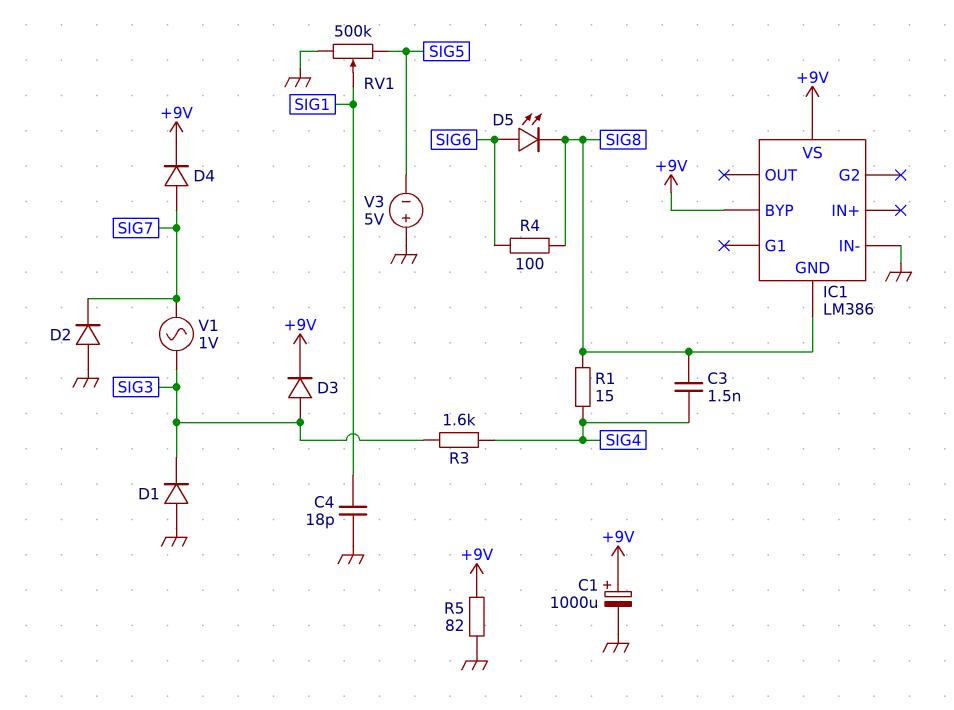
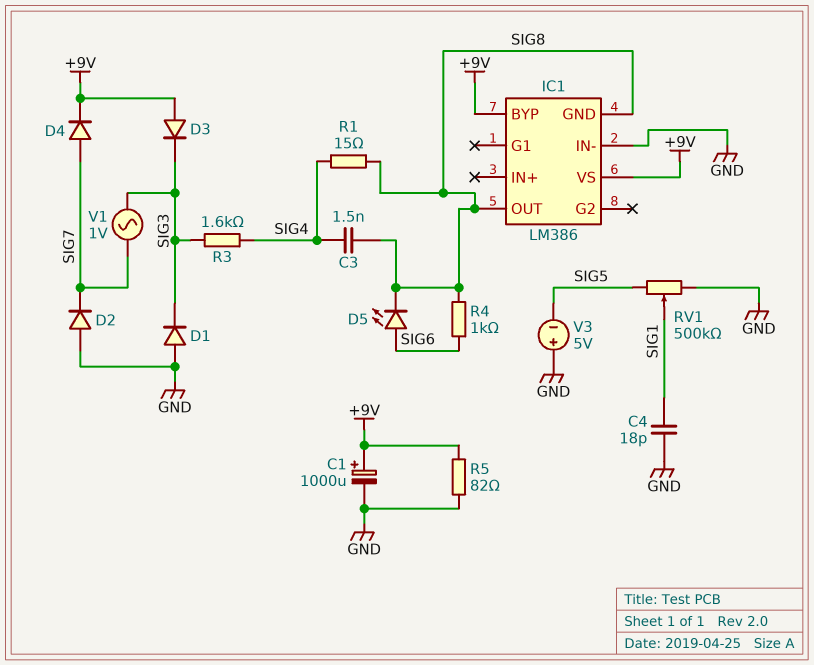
D3: diode (A SIG3, K +9V) -> diode (A +9V, K SIG3)
IC1 pin OUT: none -> SIG8
R4: 100 (SIG6, SIG8) -> 1k (SIG6, SIG8)

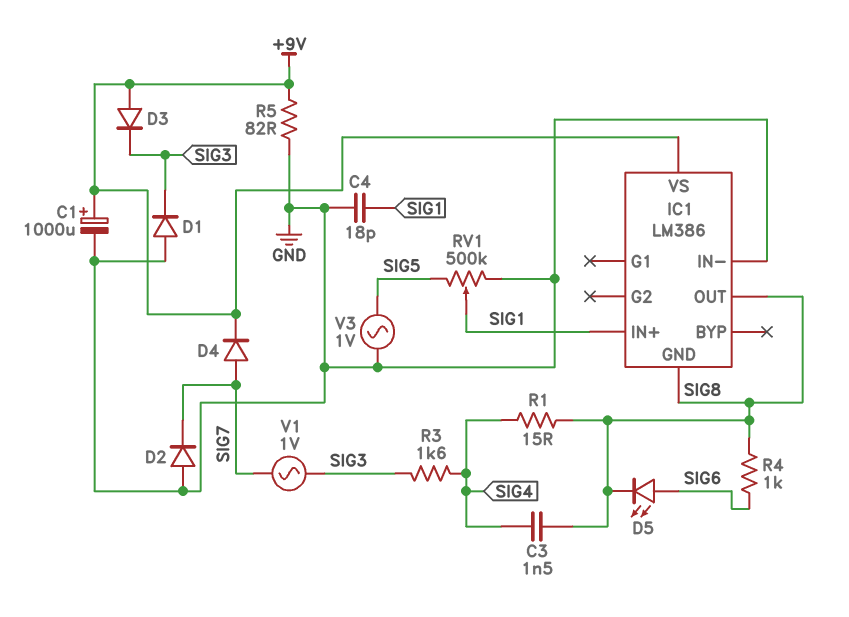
IC1 pin BYP: +9V -> none
IC1 pin IN+: none -> SIG1
V3: 5V (plus GND, minus SIG5) -> AC 1V (GND, SIG5)

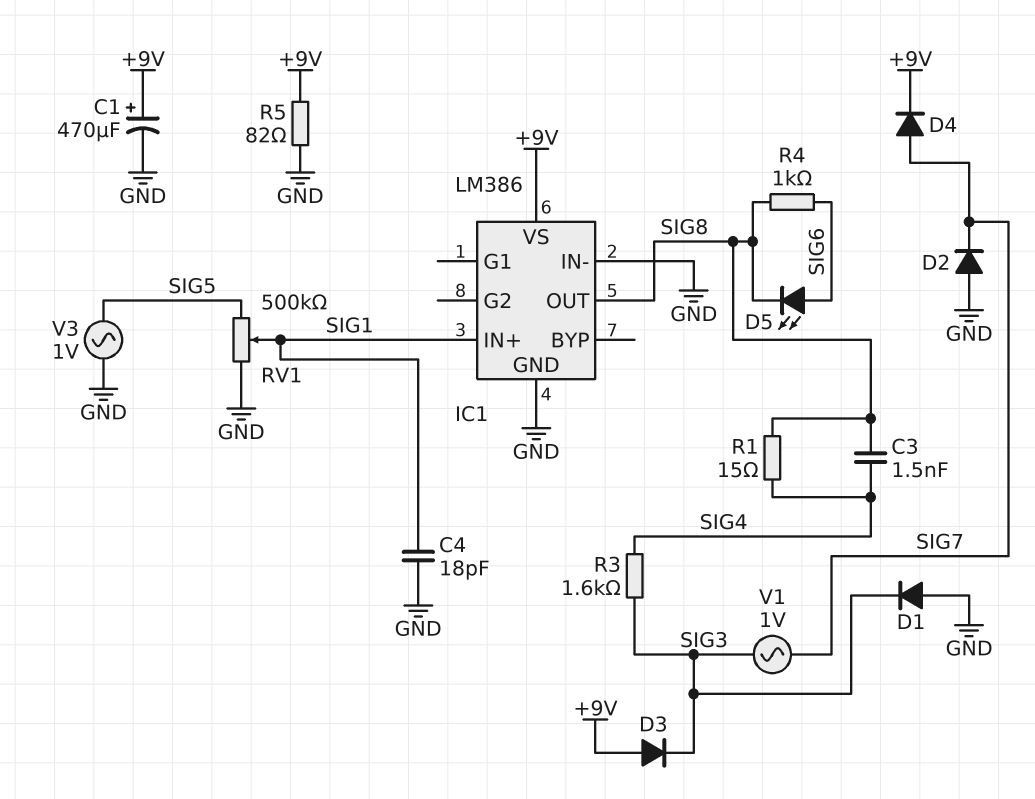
C1: 1000uF (plus +9V, minus GND) -> 470uF (plus +9V, minus GND)
IC1 pin GND: SIG8 -> GND

